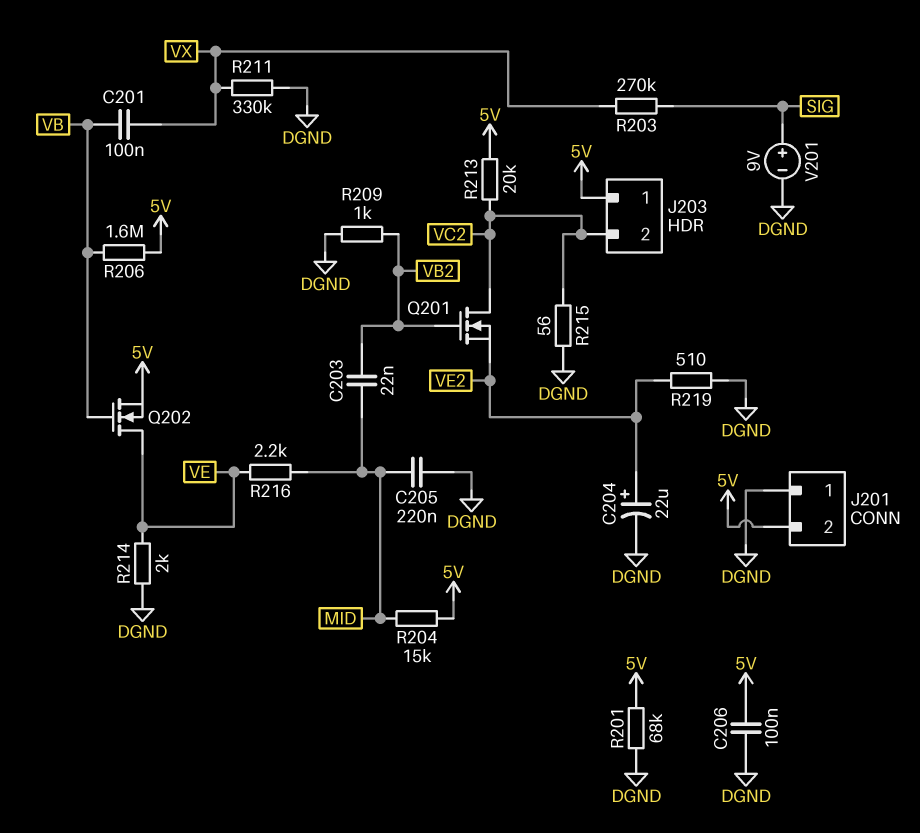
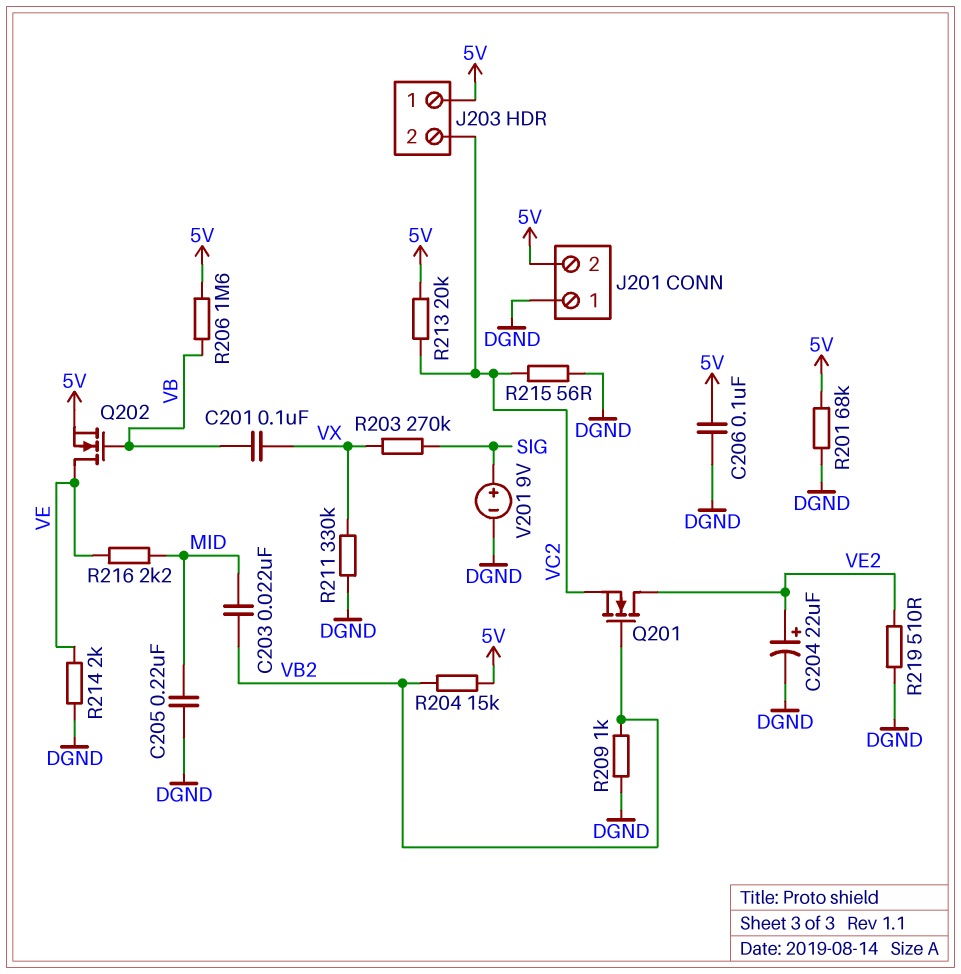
Q201: NMOS (G VB2, D VC2, S VE2) -> NMOS (G VB2, D VE2, S VC2)
R204: 15k (5V, MID) -> 15k (5V, VB2)

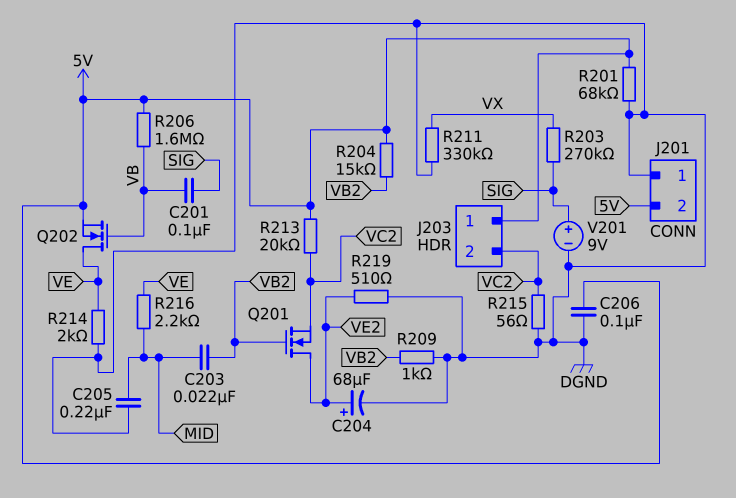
C201: 100nF (VB, VX) -> 100nF (SIG, VB)
C204: 22uF (plus VE2, minus DGND) -> 68uF (plus VE2, minus DGND)

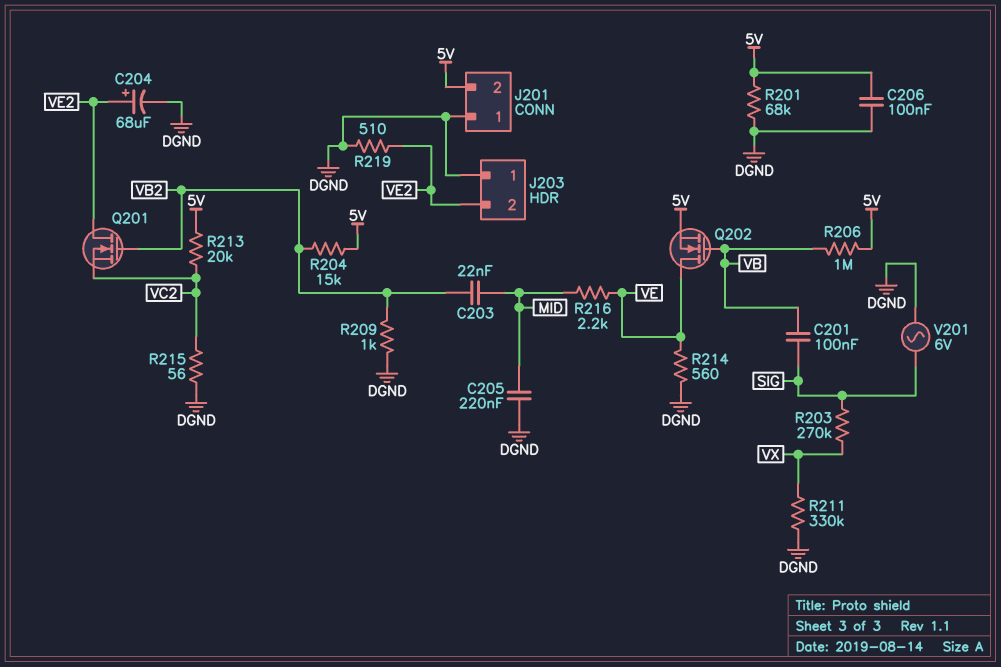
J203 pin 1: 5V -> DGND
J203 pin 2: VC2 -> VE2
R206: 1.6M (5V, VB) -> 1M (5V, VB)
R214: 2k (DGND, VE) -> 560 (DGND, VE)
V201: 9V (plus SIG, minus DGND) -> AC 6V (DGND, SIG)

